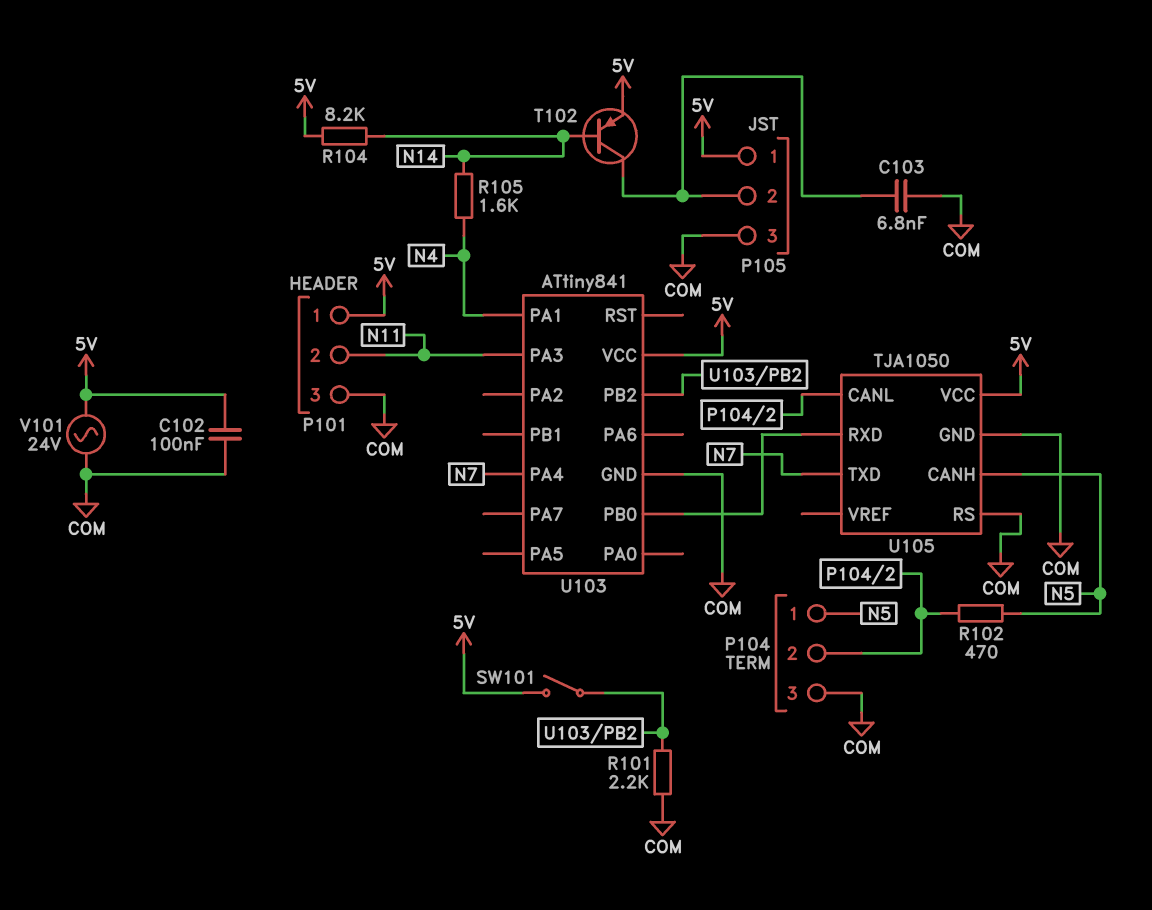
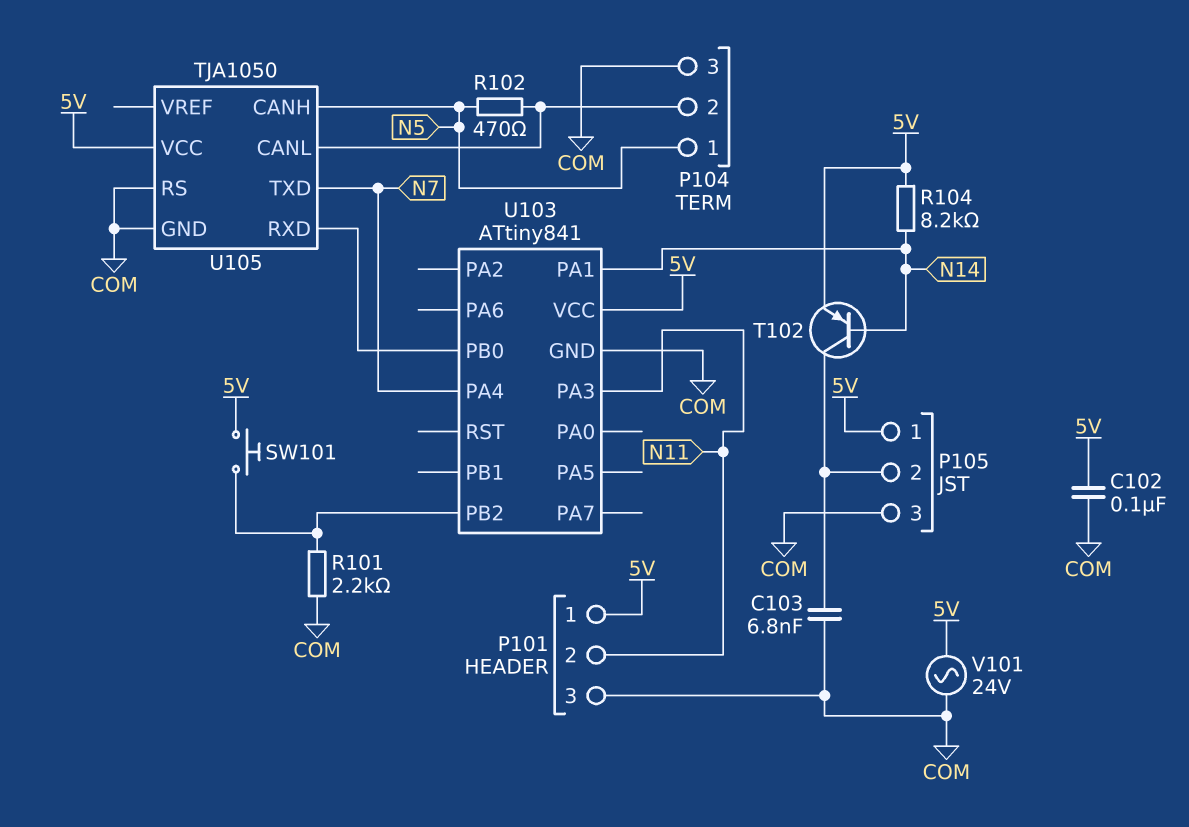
R105: 1.6k (N4, N14) -> none
SW101: switch (5V, U103/PB2) -> button (5V, U103/PB2)
U103 pin PA1: N4 -> N14

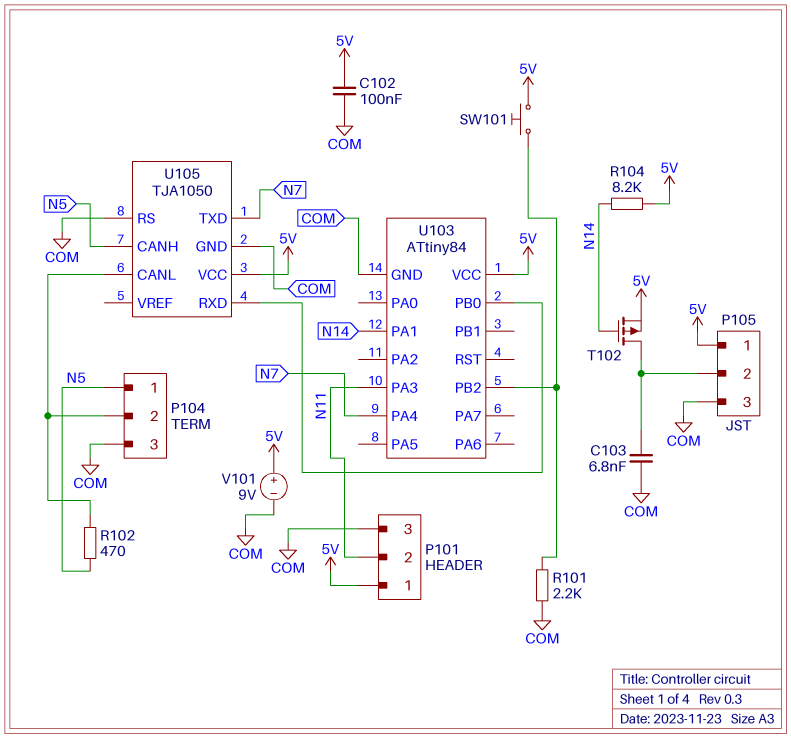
T102: PNP (B N14, C P105/2, E 5V) -> PMOS (G N14, D P105/2, S 5V)
U103: ATtiny841 -> ATtiny84
V101: AC 24V (5V, COM) -> 9V (plus 5V, minus COM)

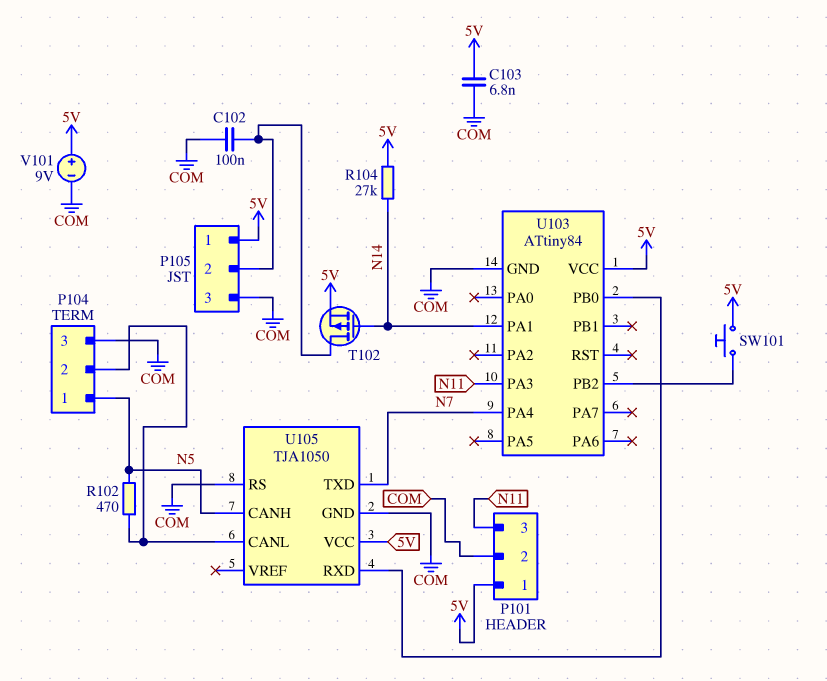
C102: 100nF (5V, COM) -> 100nF (COM, P105/2)
C103: 6.8nF (COM, P105/2) -> 6.8nF (5V, COM)
P101 pin 2: N11 -> COM
P101 pin 3: COM -> N11
R101: 2.2k (COM, U103/PB2) -> none
R104: 8.2k (5V, N14) -> 27k (5V, N14)

